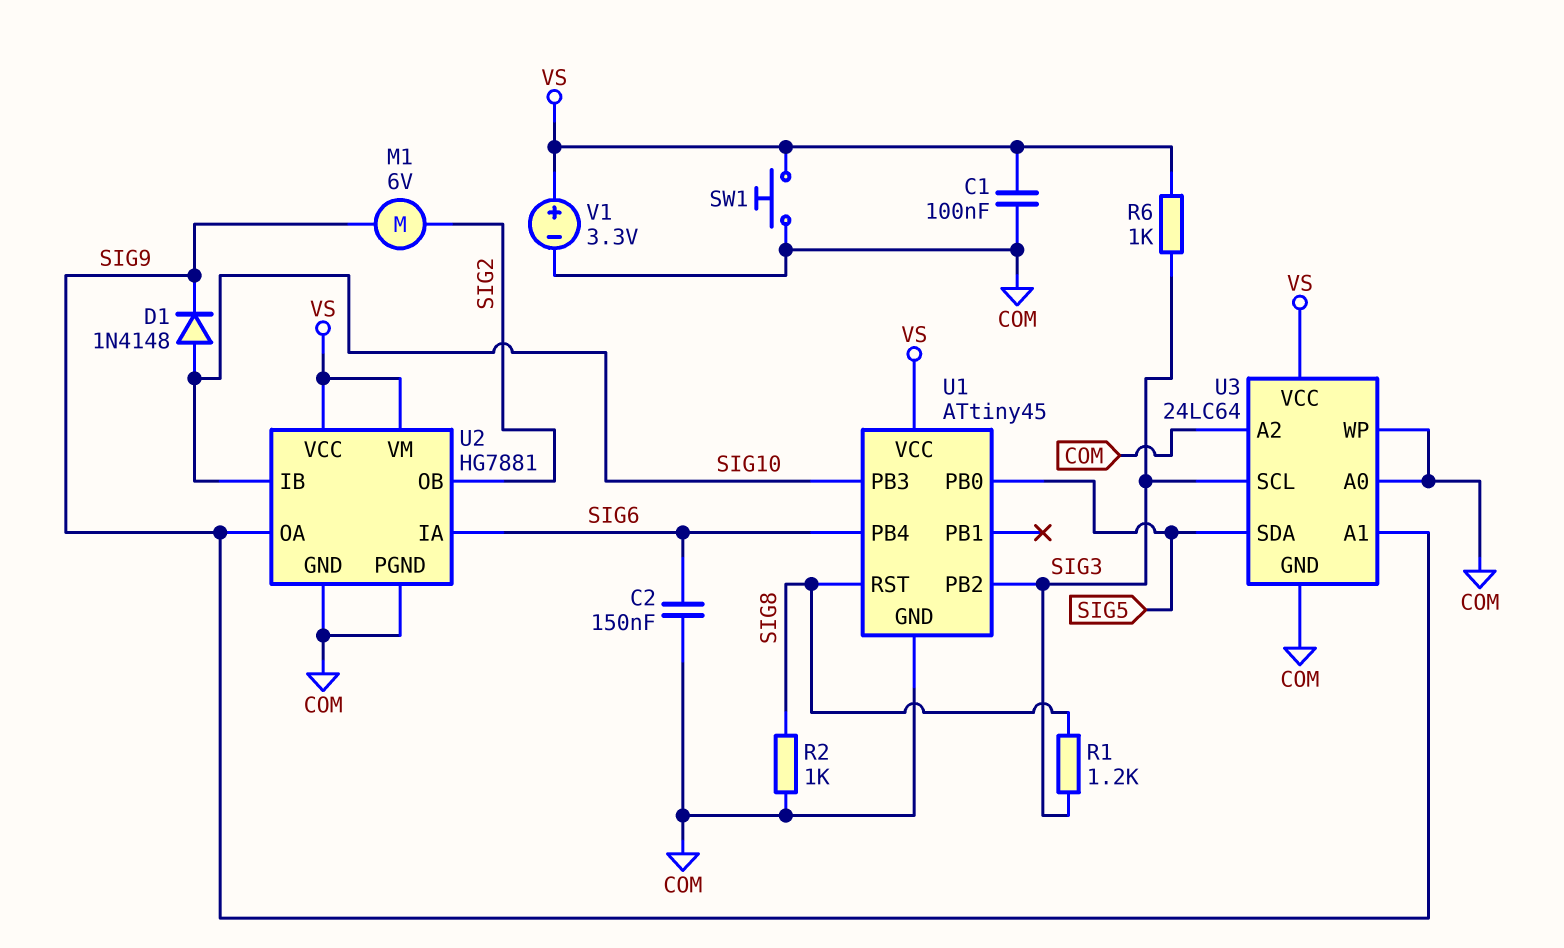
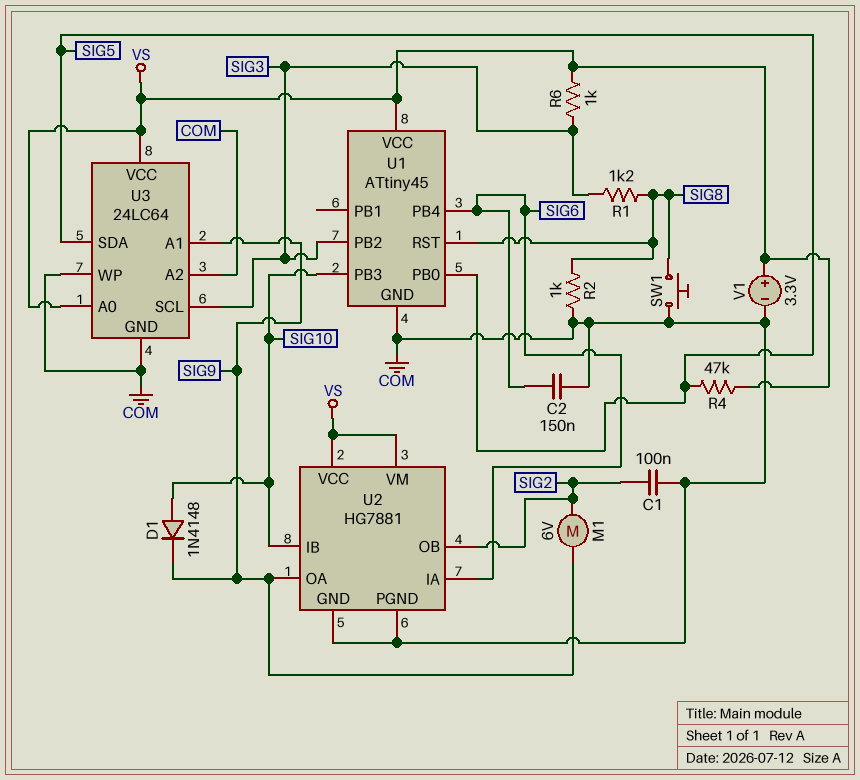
C1: 100nF (COM, VS) -> 100nF (COM, SIG2)
R4: none -> 47k (SIG5, VS)
SW1: button (COM, VS) -> button (COM, SIG8)
U3 pin A0: COM -> VS

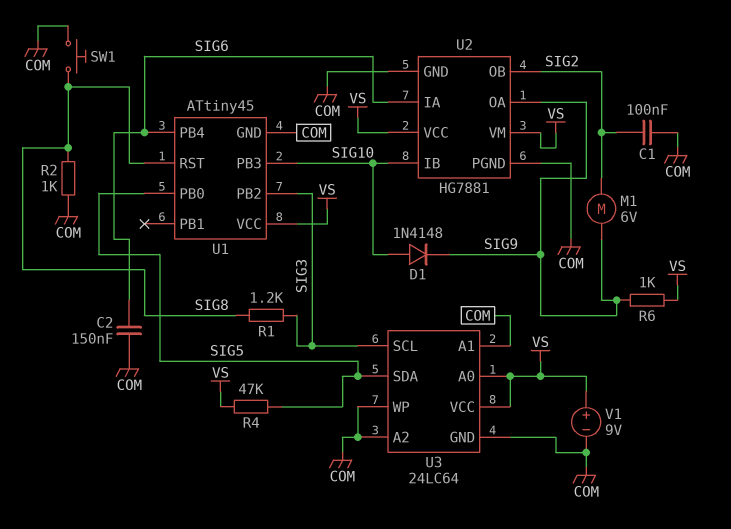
R6: 1k (SIG3, VS) -> 1k (SIG9, VS)
U3 pin A1: SIG9 -> COM
V1: 3.3V (plus VS, minus COM) -> 9V (plus VS, minus COM)

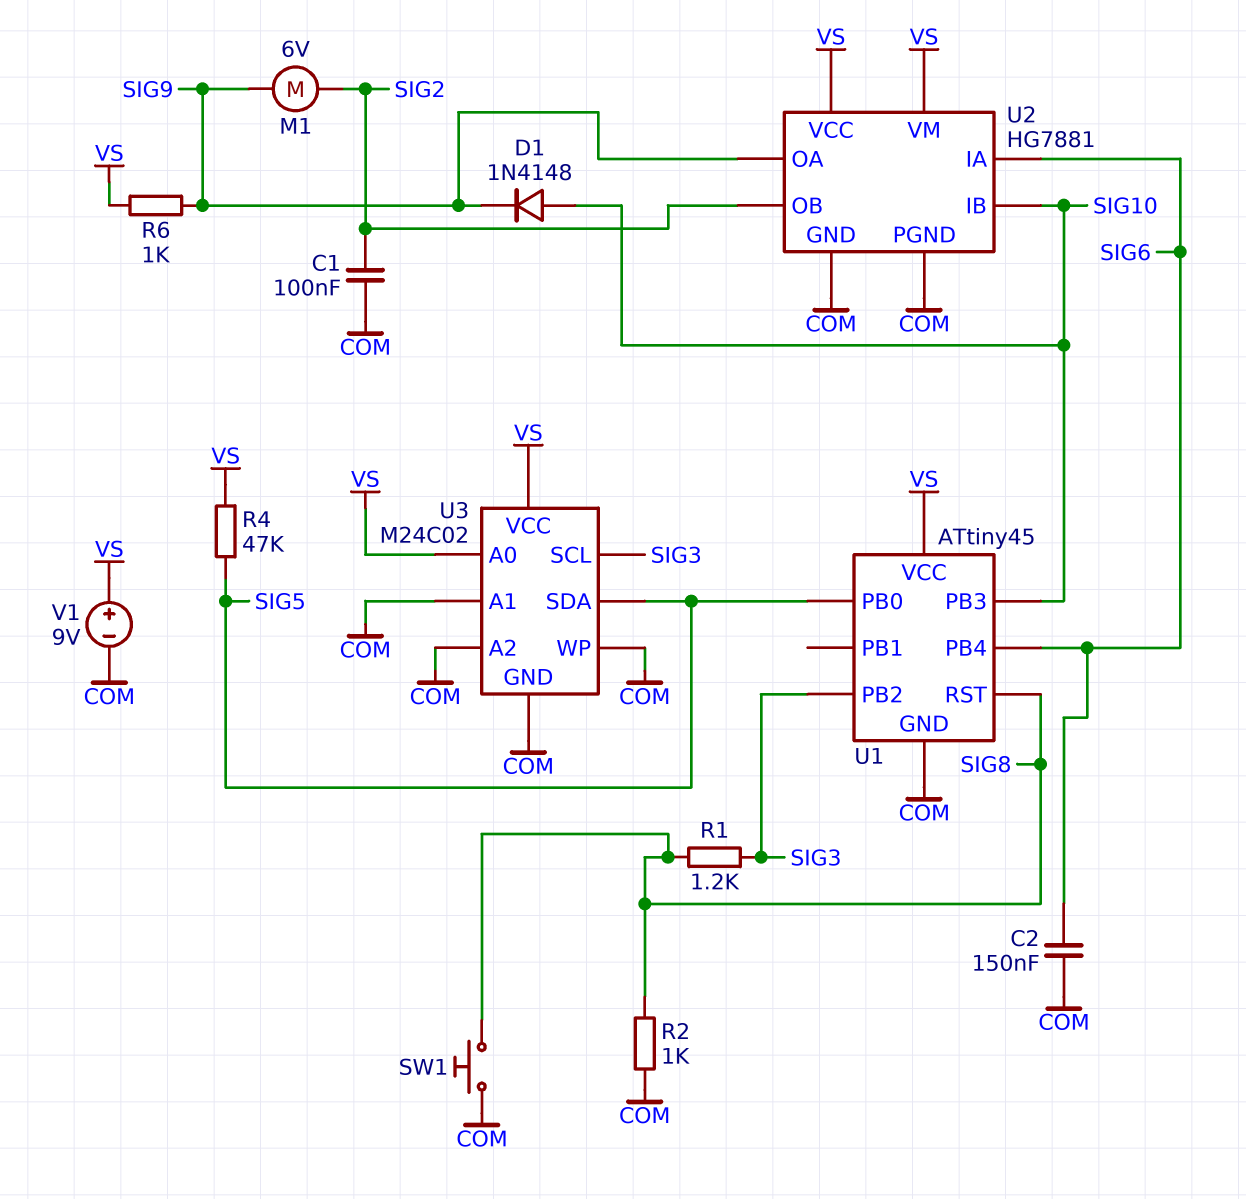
U3: 24LC64 -> M24C02

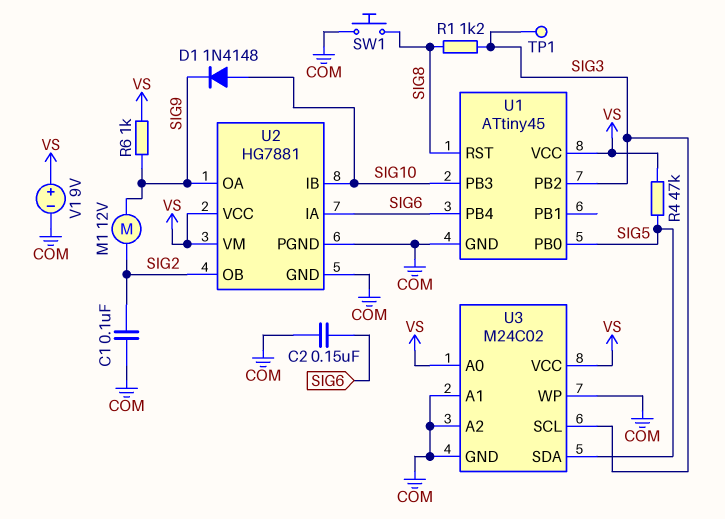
M1: motor 6V (SIG2, SIG9) -> motor 12V (SIG2, SIG9)
R2: 1k (COM, SIG8) -> none
TP1: none -> test point (SIG3)

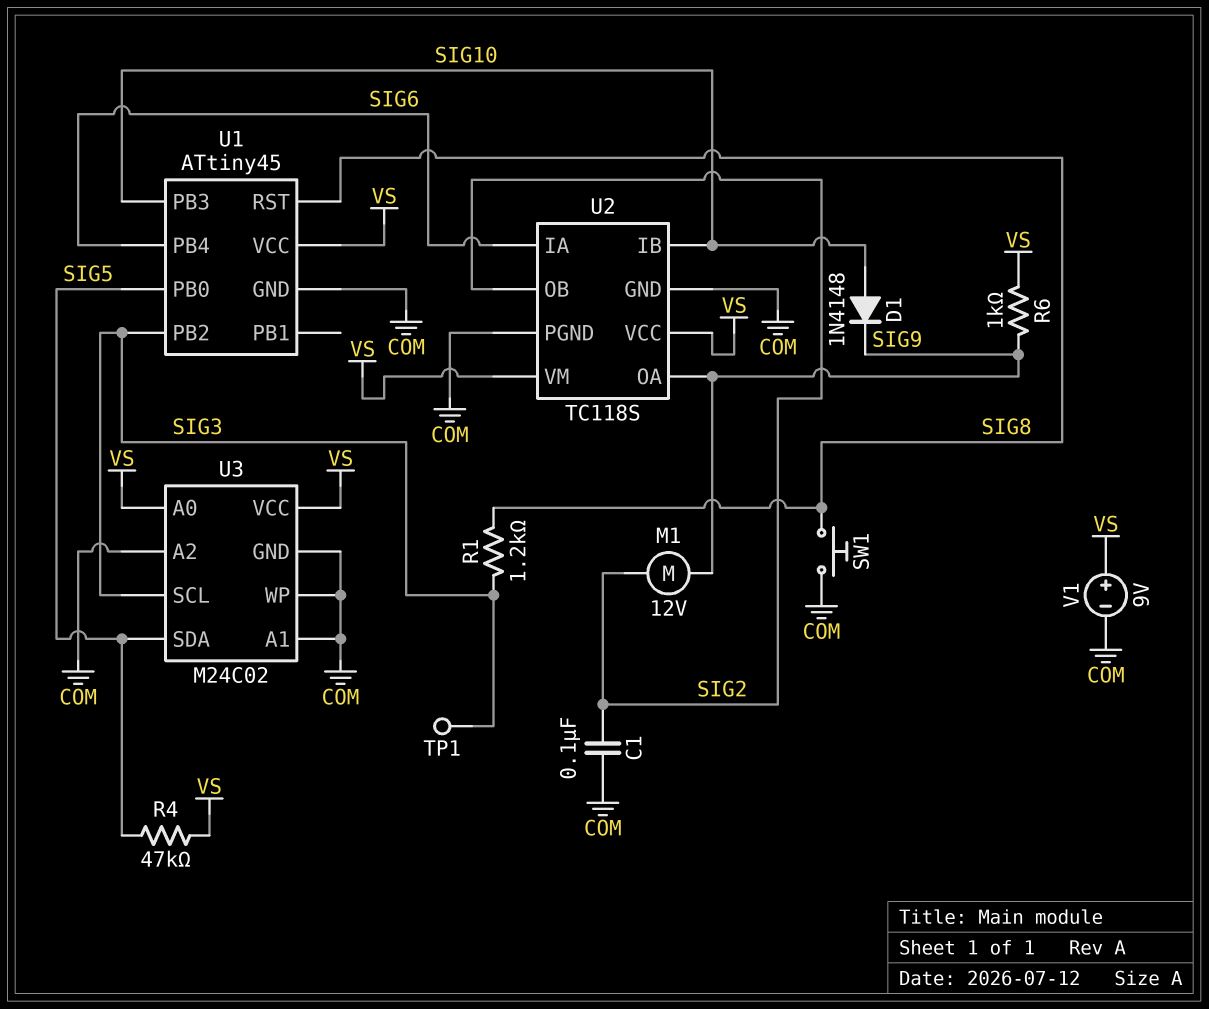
C2: 150nF (COM, SIG6) -> none
U2: HG7881 -> TC118S

